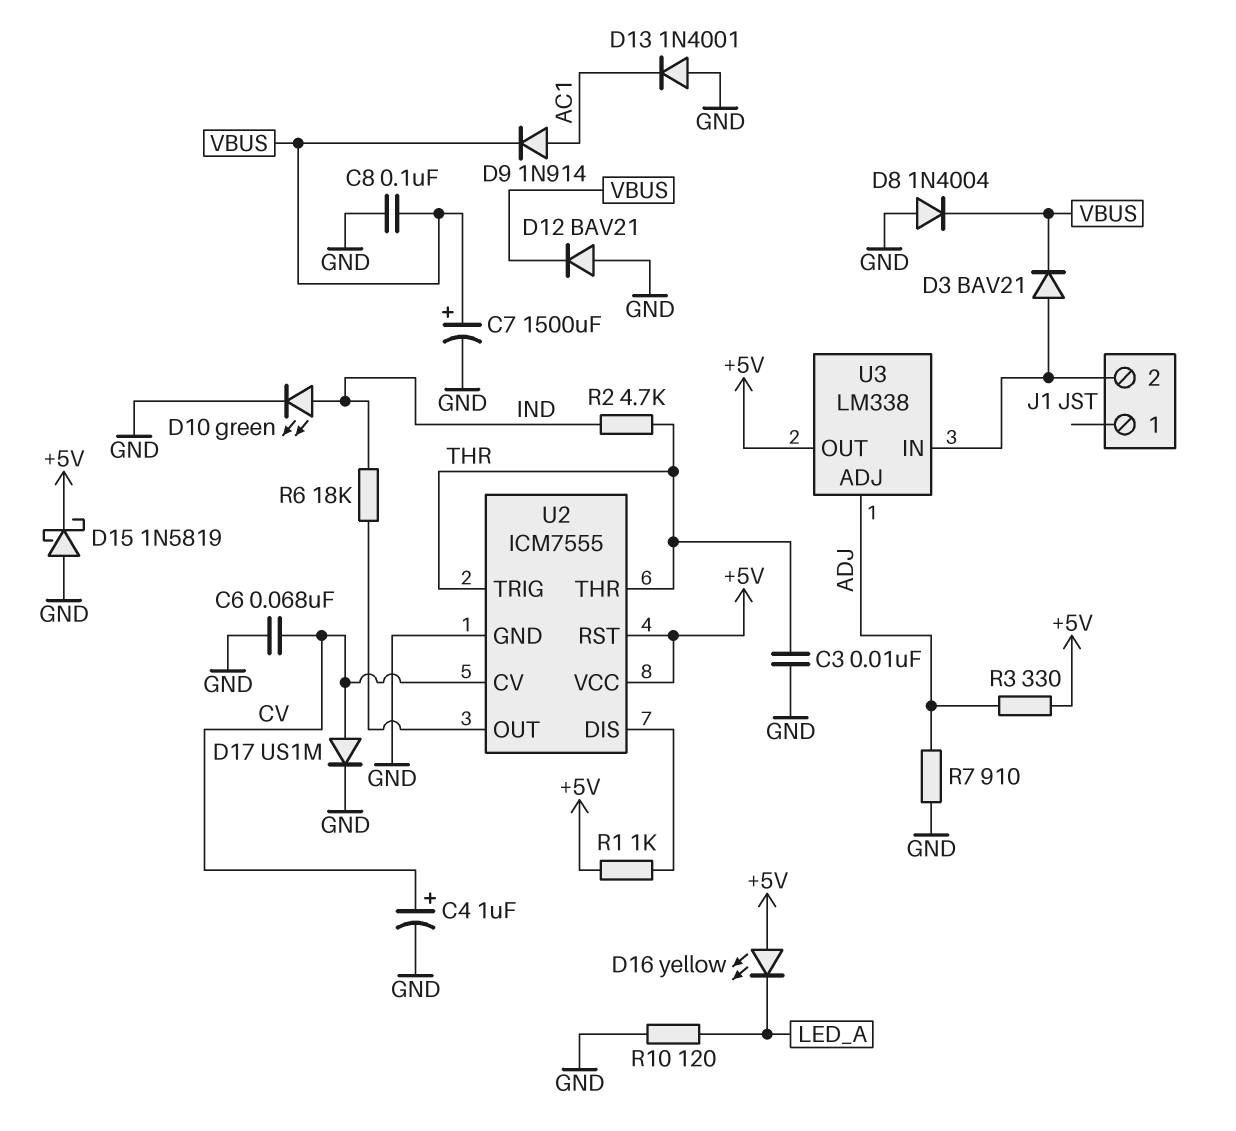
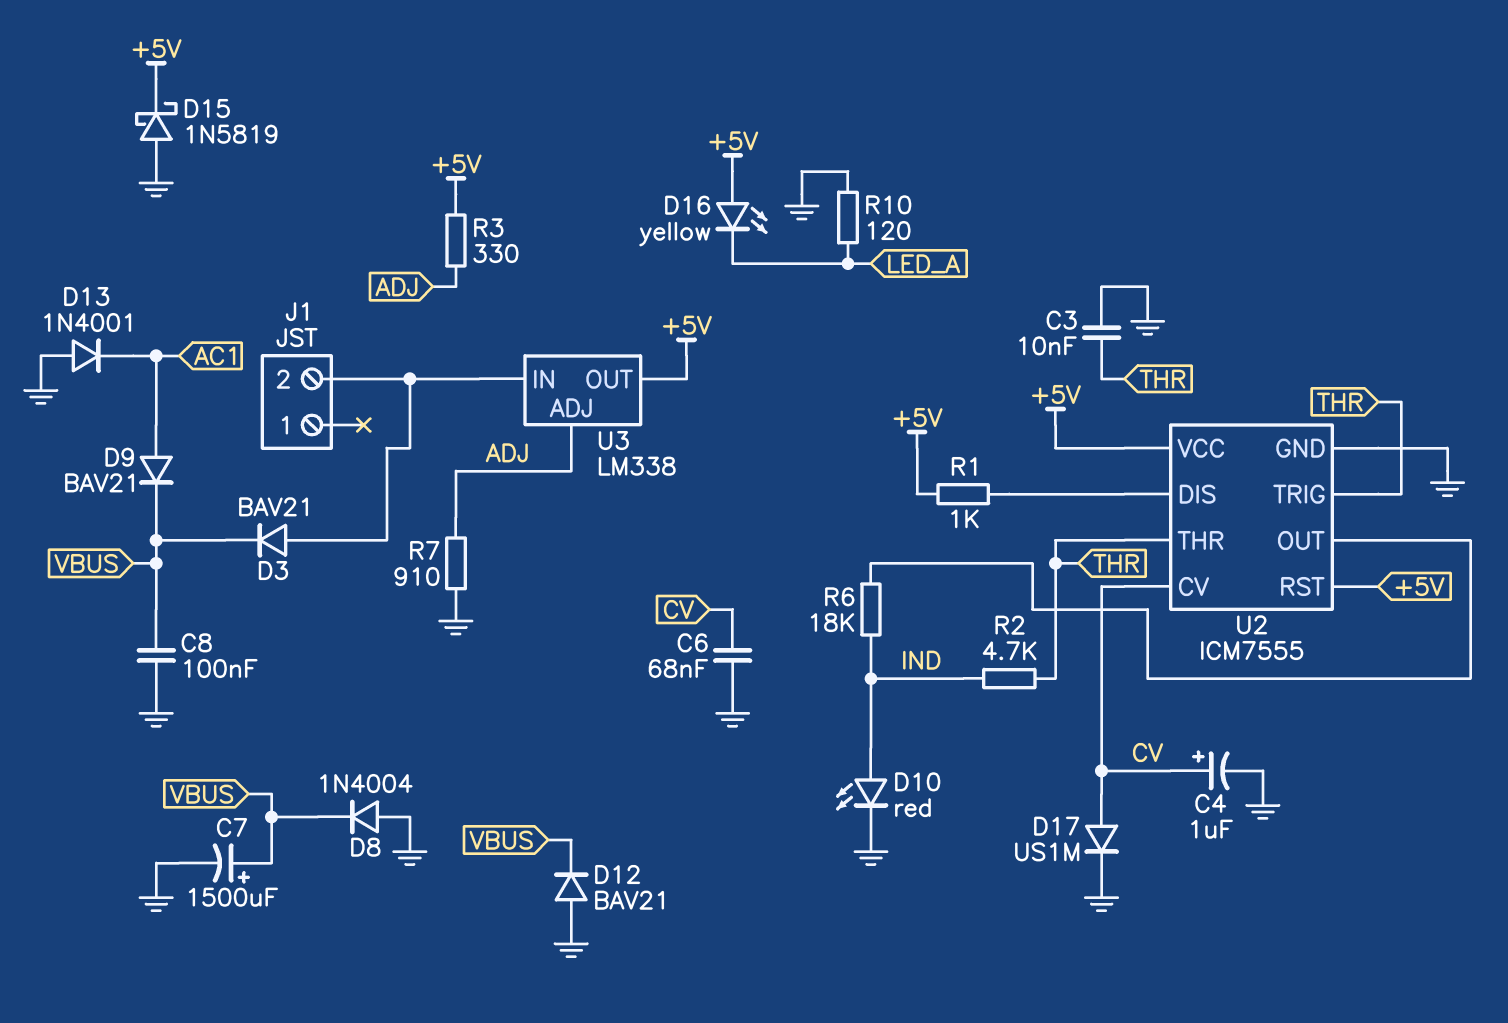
D9: diode 1N914 (A AC1, K VBUS) -> diode BAV21 (A AC1, K VBUS)
D10: LED green (A IND, K GND) -> LED red (A IND, K GND)

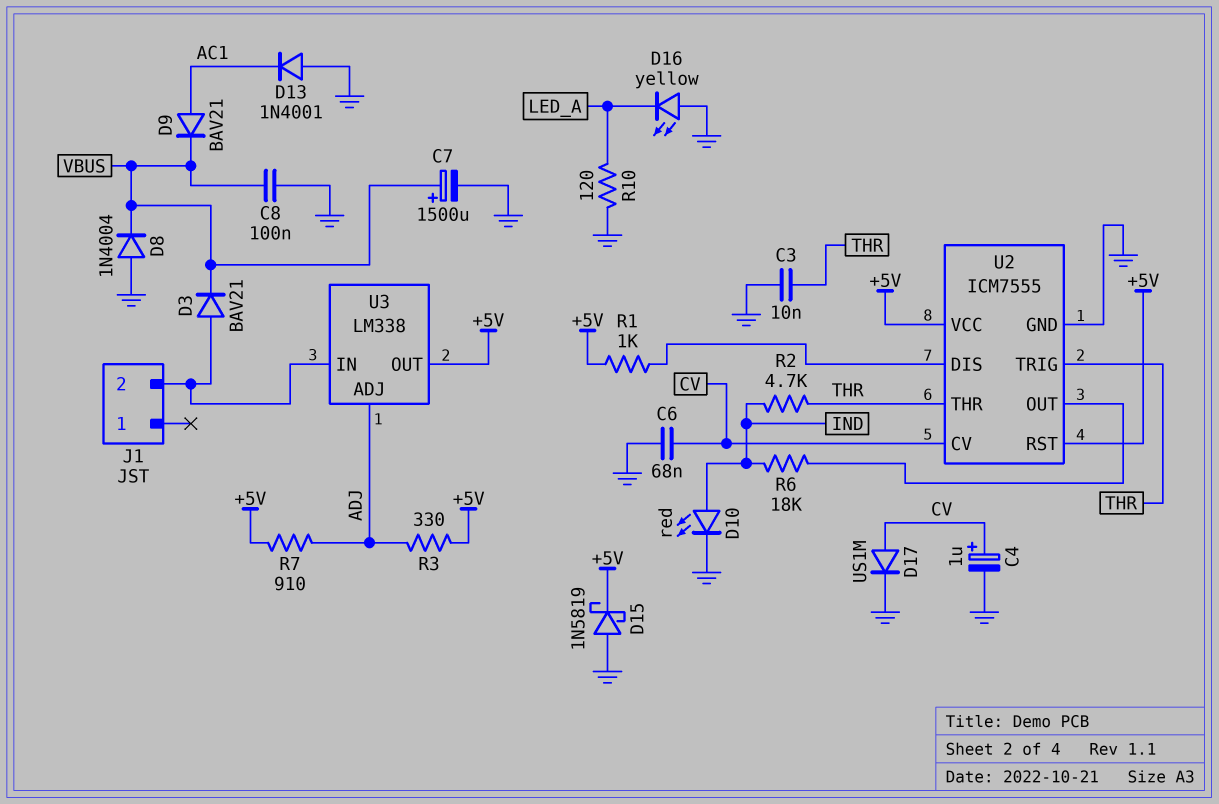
D12: diode BAV21 (A GND, K VBUS) -> none
D16: LED yellow (A +5V, K LED_A) -> LED yellow (A GND, K LED_A)
R7: 910 (ADJ, GND) -> 910 (+5V, ADJ)

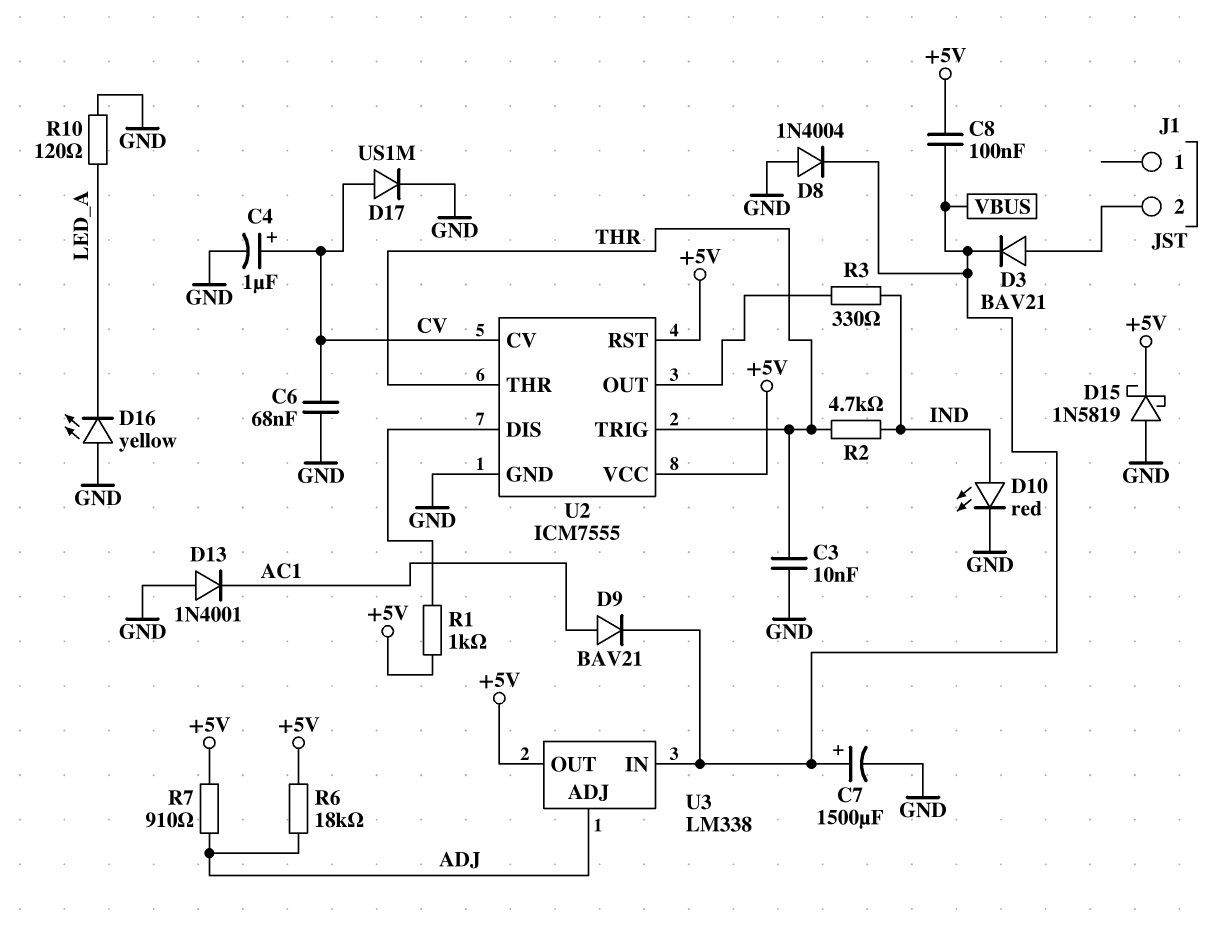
C8: 100nF (GND, VBUS) -> 100nF (+5V, VBUS)
R3: 330 (+5V, ADJ) -> 330 (IND, U2/OUT)
R6: 18k (IND, U2/OUT) -> 18k (+5V, ADJ)
U3 pin IN: J1/2 -> VBUS

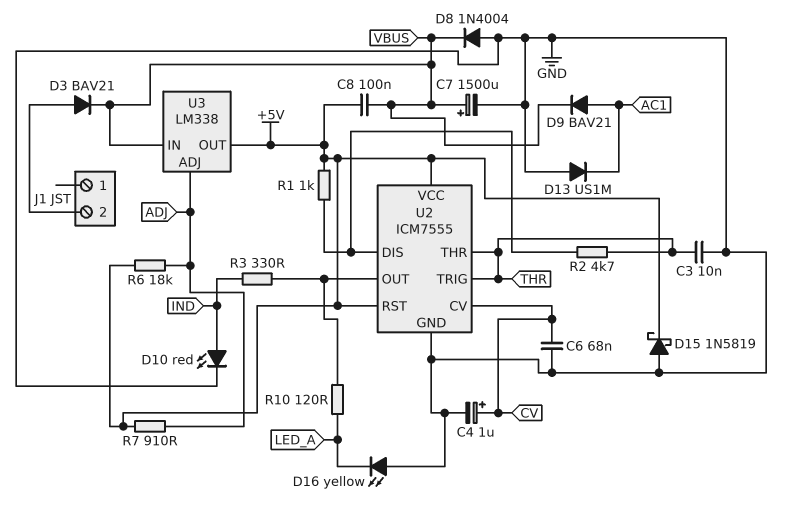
D13: diode 1N4001 (A GND, K AC1) -> diode US1M (A GND, K AC1)
D17: diode US1M (A CV, K GND) -> none
R2: 4.7k (IND, THR) -> 4.7k (THR, U2/DIS)
R10: 120 (GND, LED_A) -> 120 (LED_A, U2/OUT)

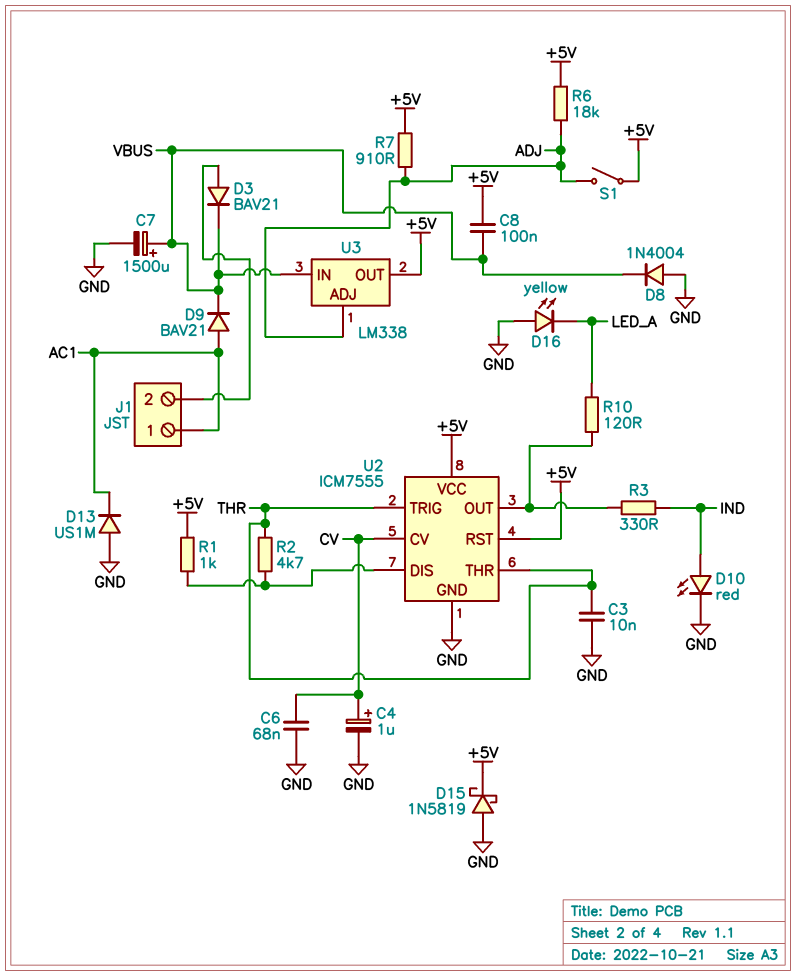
J1 pin 1: none -> AC1
S1: none -> switch (+5V, ADJ)

